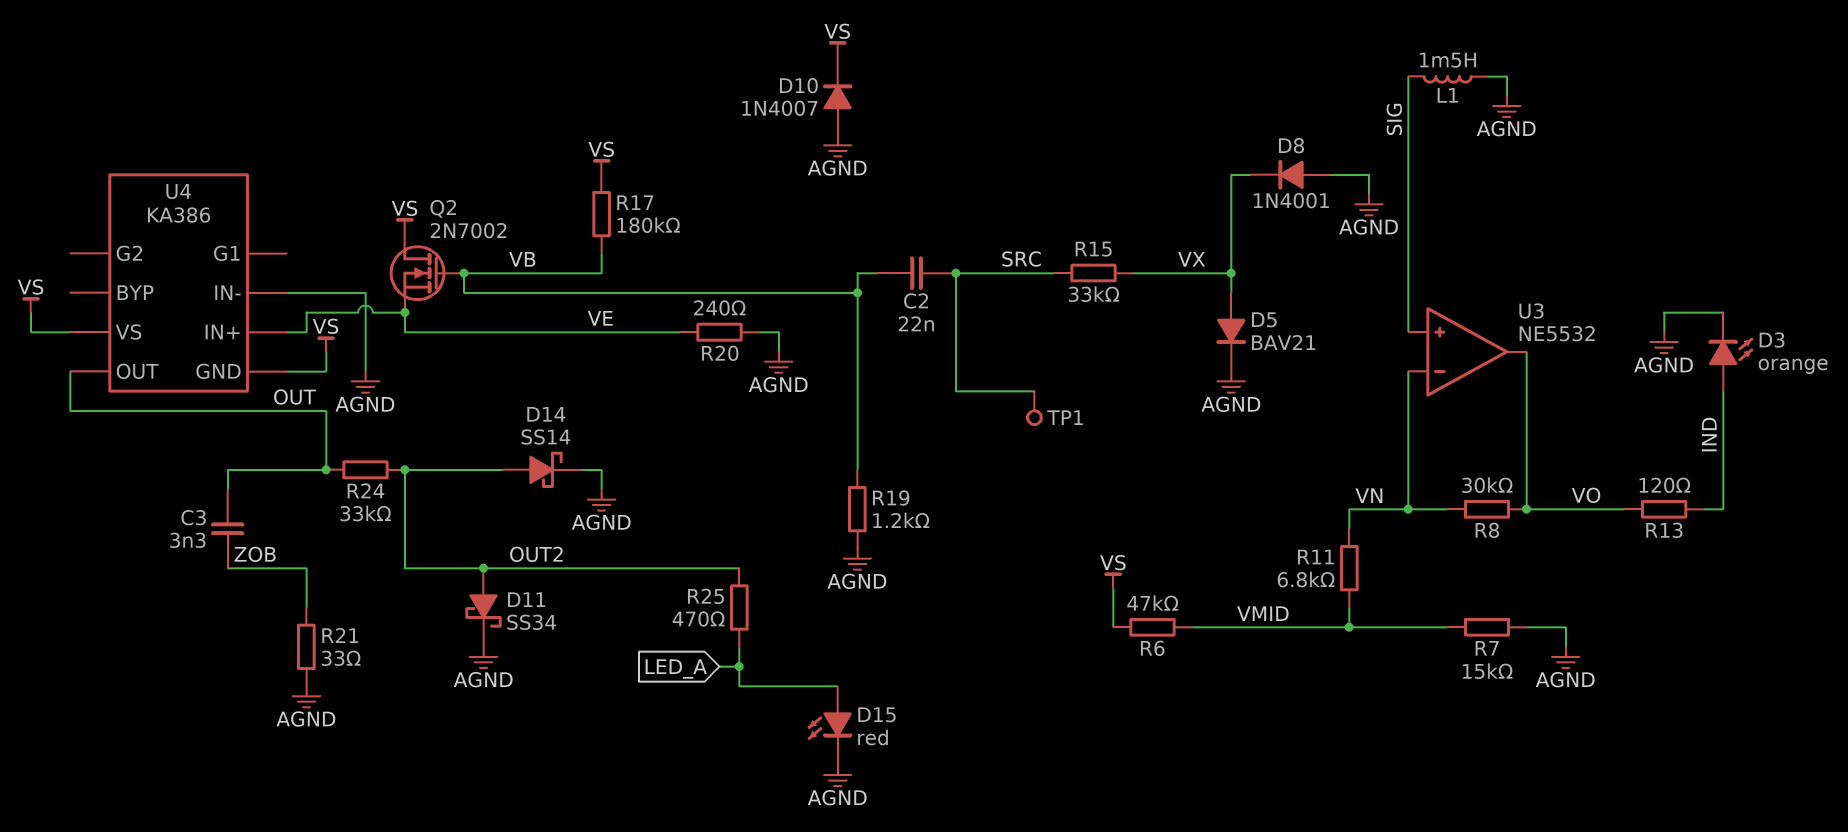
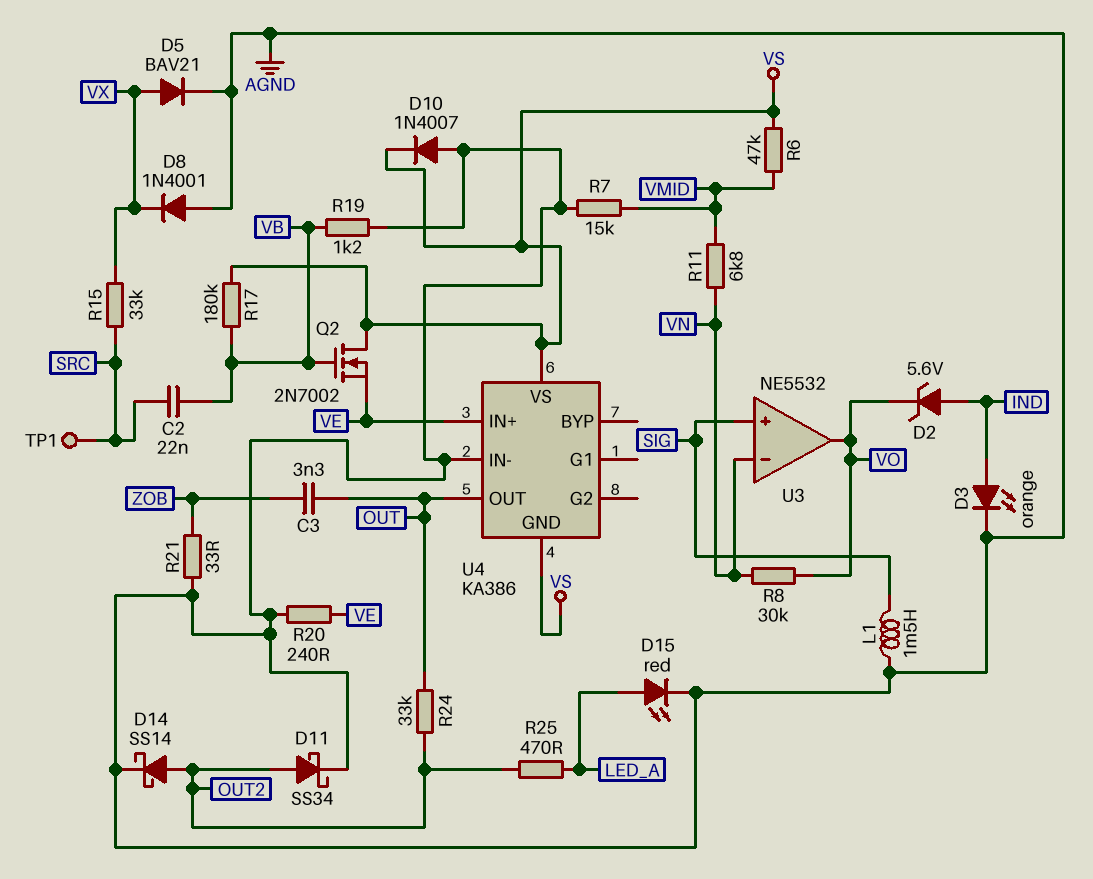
D2: none -> zener 5.6V (A IND, K VO)
R13: 120 (IND, VO) -> none

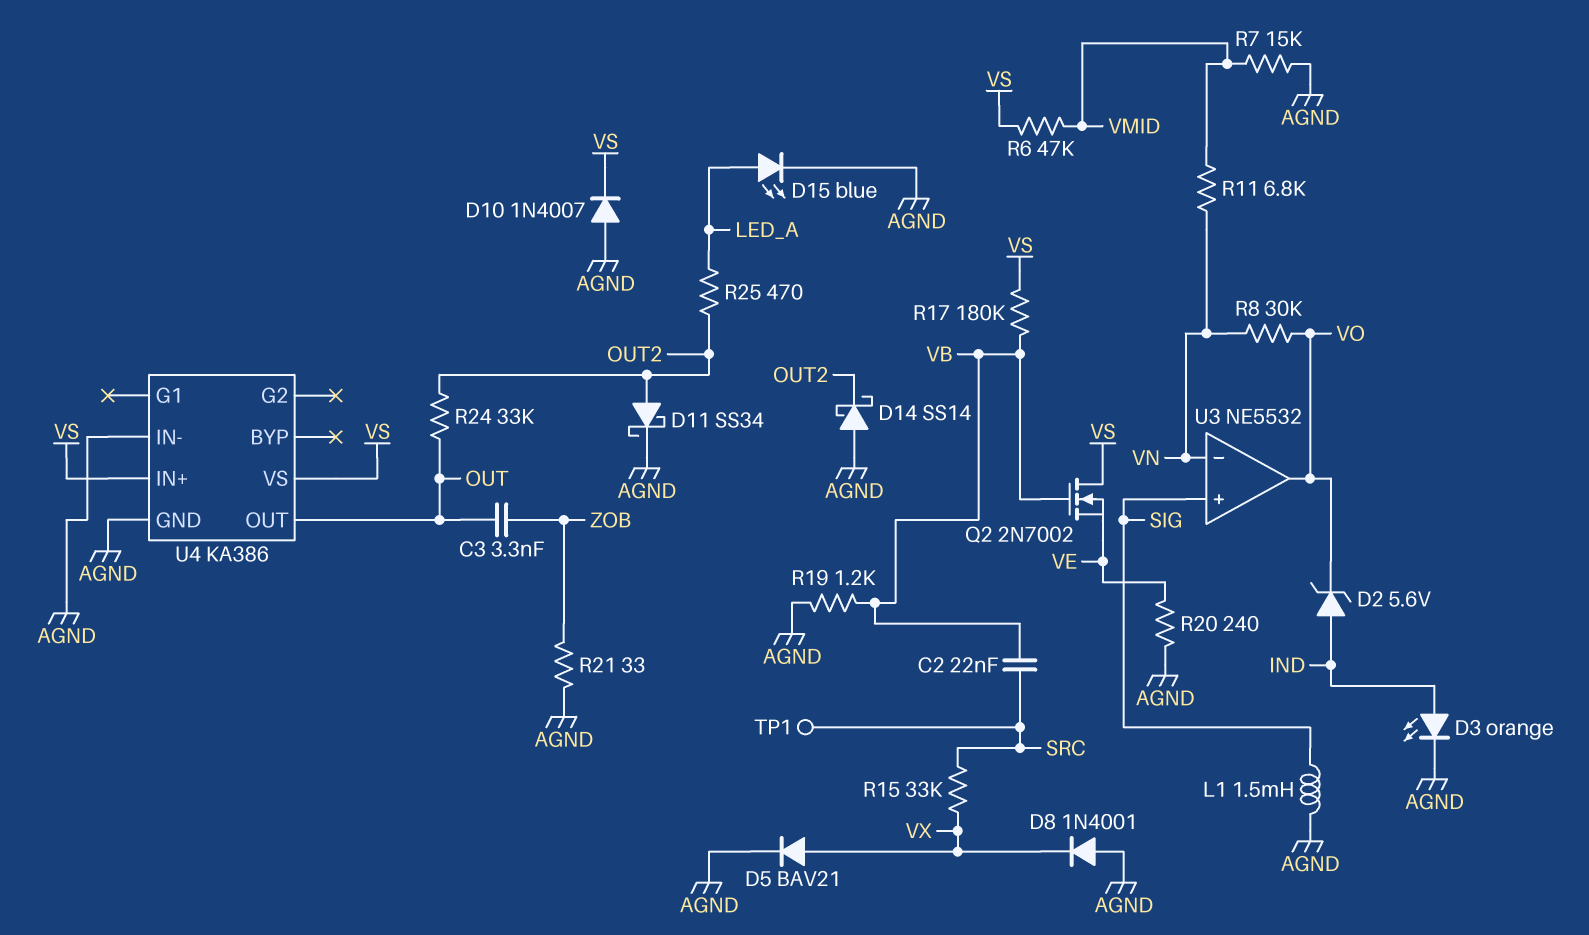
D14: schottky SS14 (A OUT2, K AGND) -> schottky SS14 (A AGND, K OUT2)
D15: LED red (A LED_A, K AGND) -> LED blue (A LED_A, K AGND)
U4 pin GND: VS -> AGND
U4 pin IN+: VE -> VS

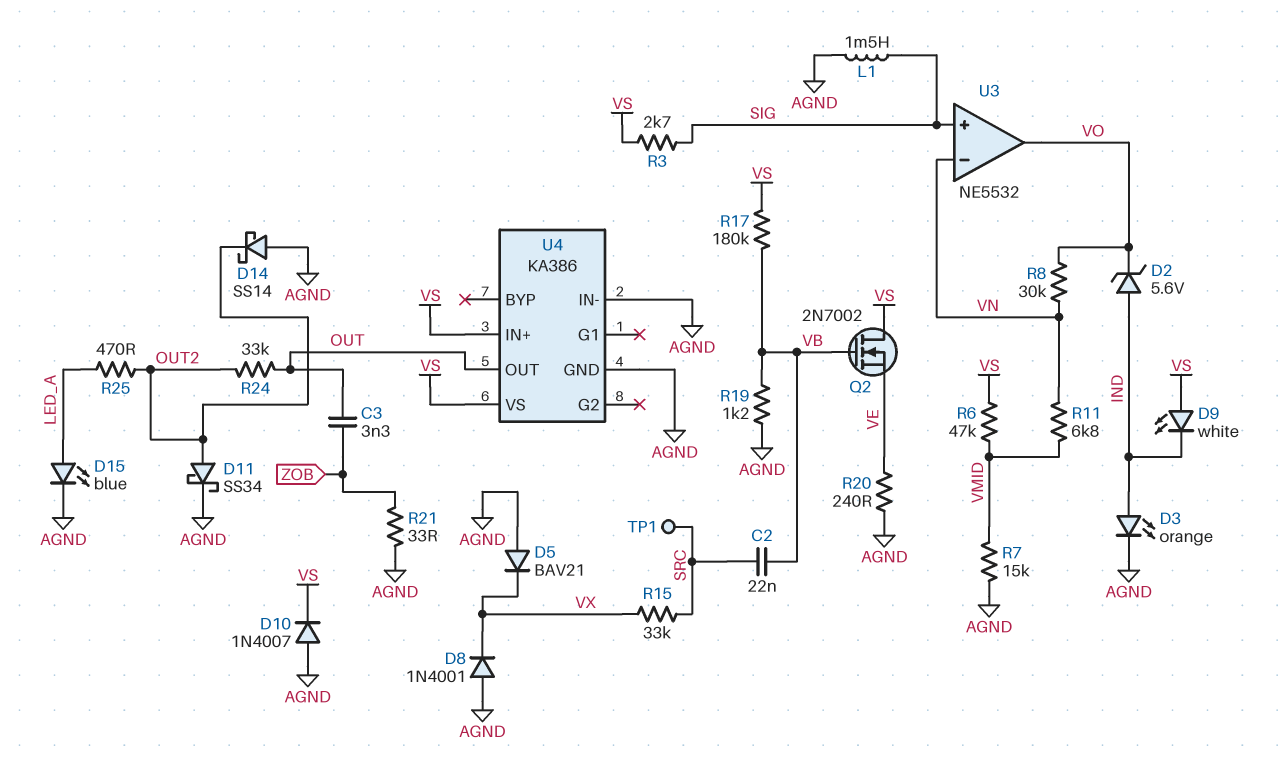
D5: diode BAV21 (A VX, K AGND) -> diode BAV21 (A AGND, K VX)
D9: none -> LED white (A VS, K IND)
R3: none -> 2.7k (SIG, VS)

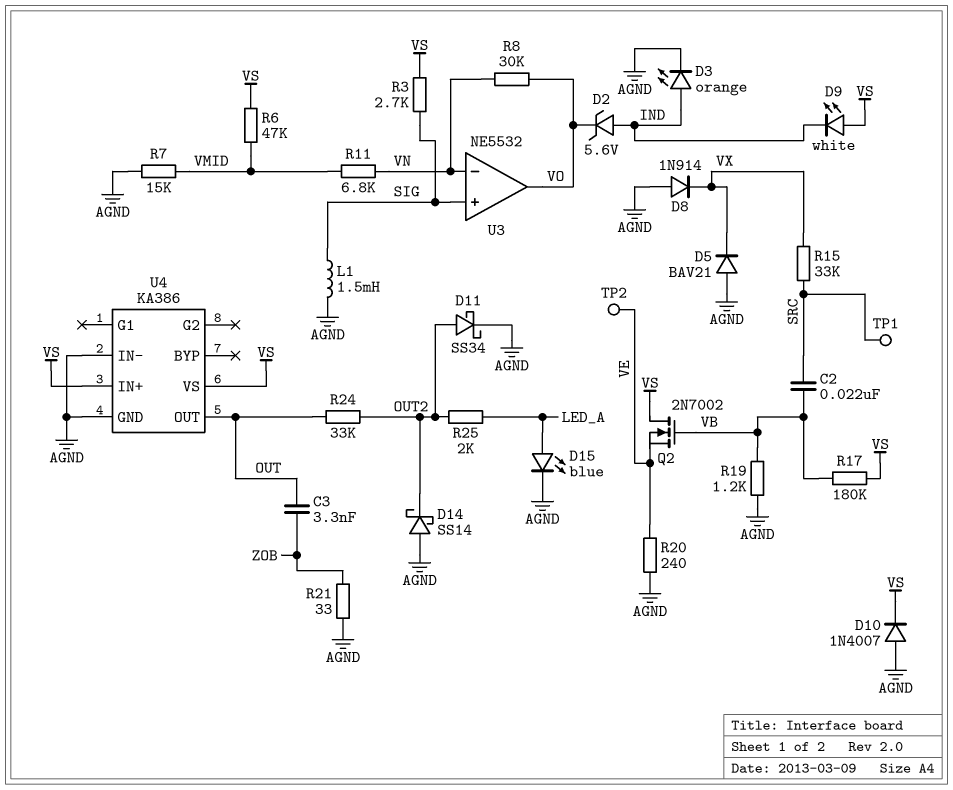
D8: diode 1N4001 (A AGND, K VX) -> diode 1N914 (A AGND, K VX)
R25: 470 (LED_A, OUT2) -> 2k (LED_A, OUT2)
TP2: none -> test point (VE)

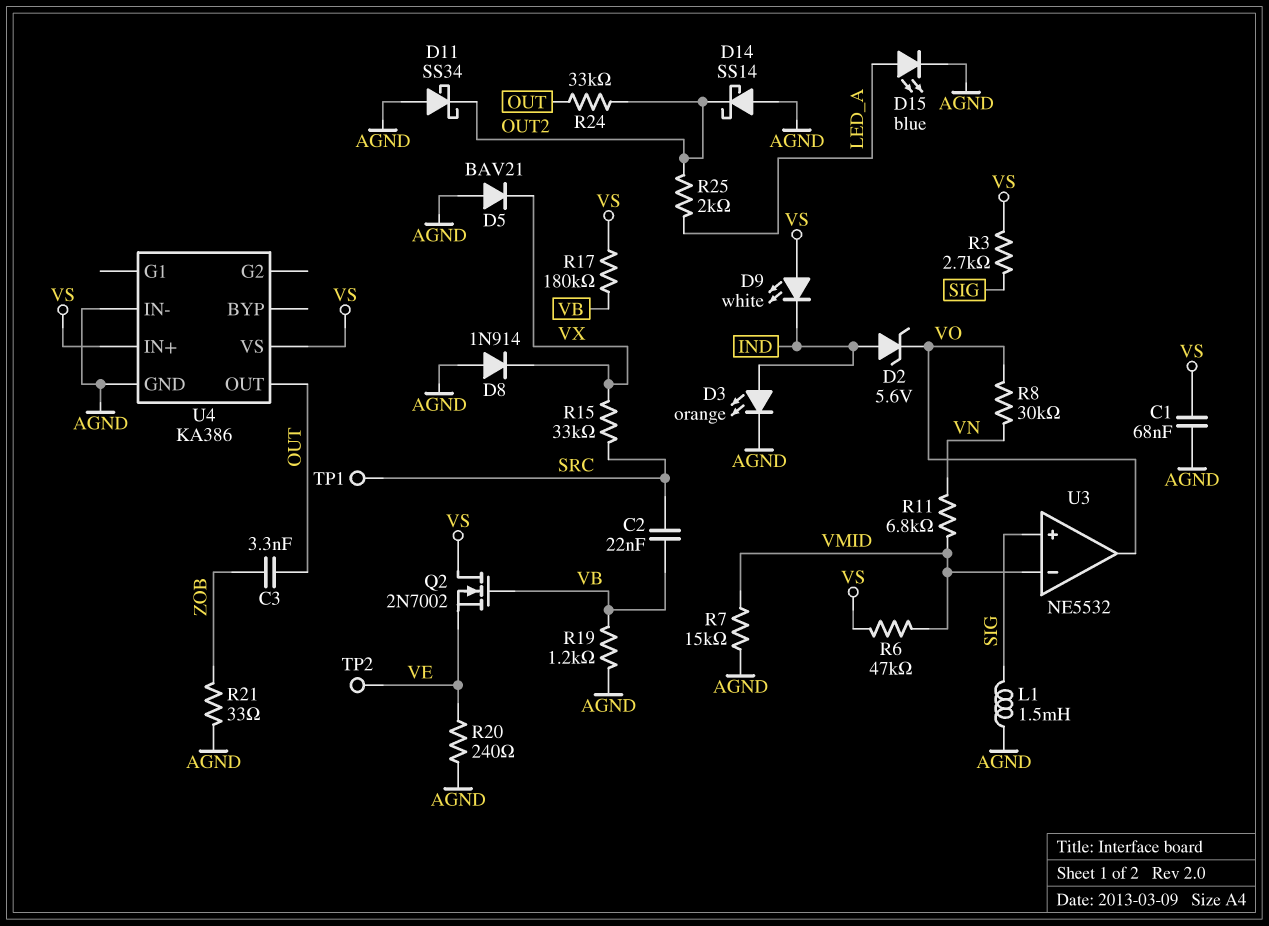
C1: none -> 68nF (AGND, VS)
D10: diode 1N4007 (A AGND, K VS) -> none
D11: schottky SS34 (A OUT2, K AGND) -> schottky SS34 (A AGND, K OUT2)
U3 pin in-: VN -> VMID

